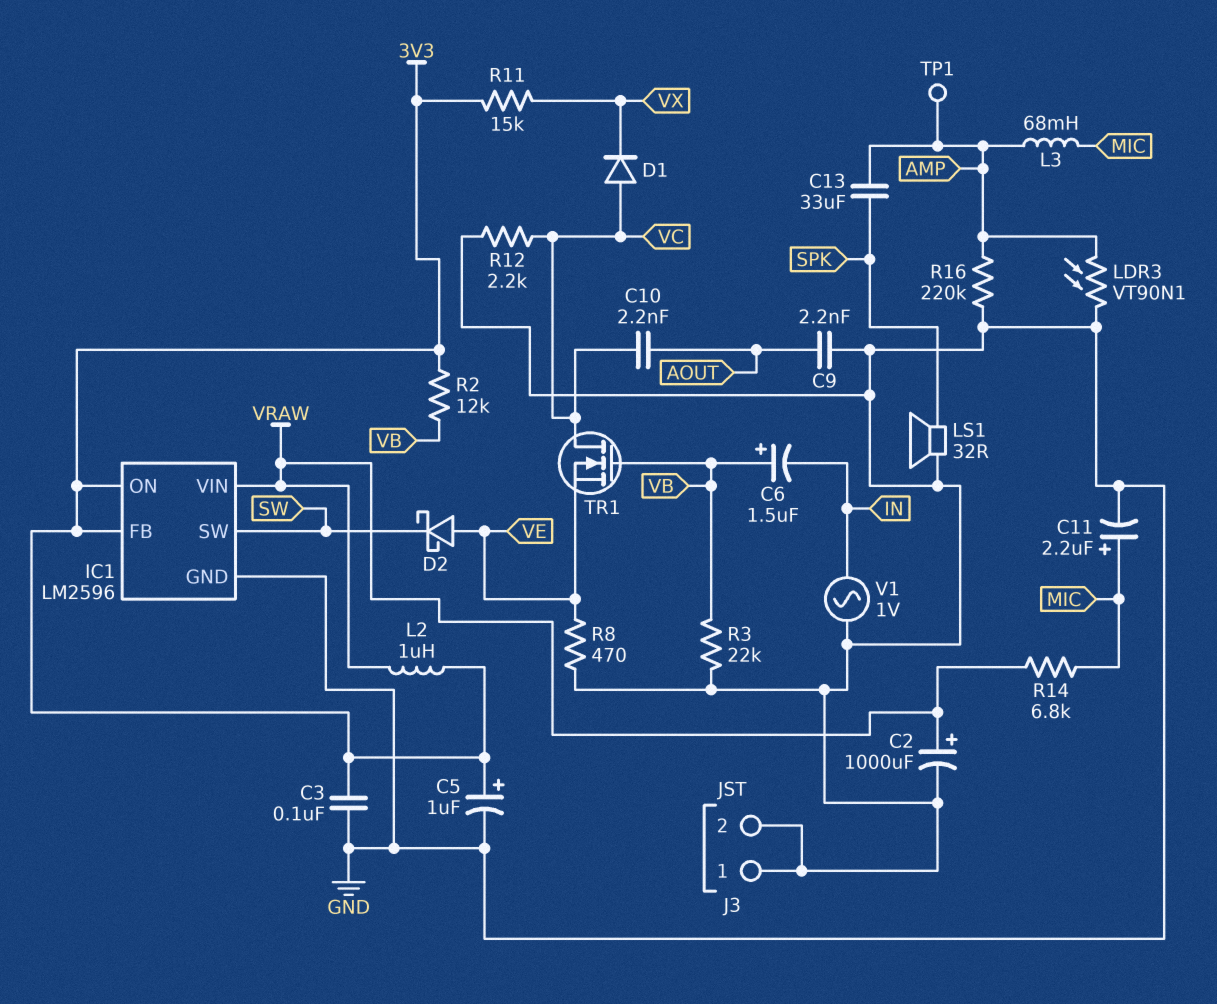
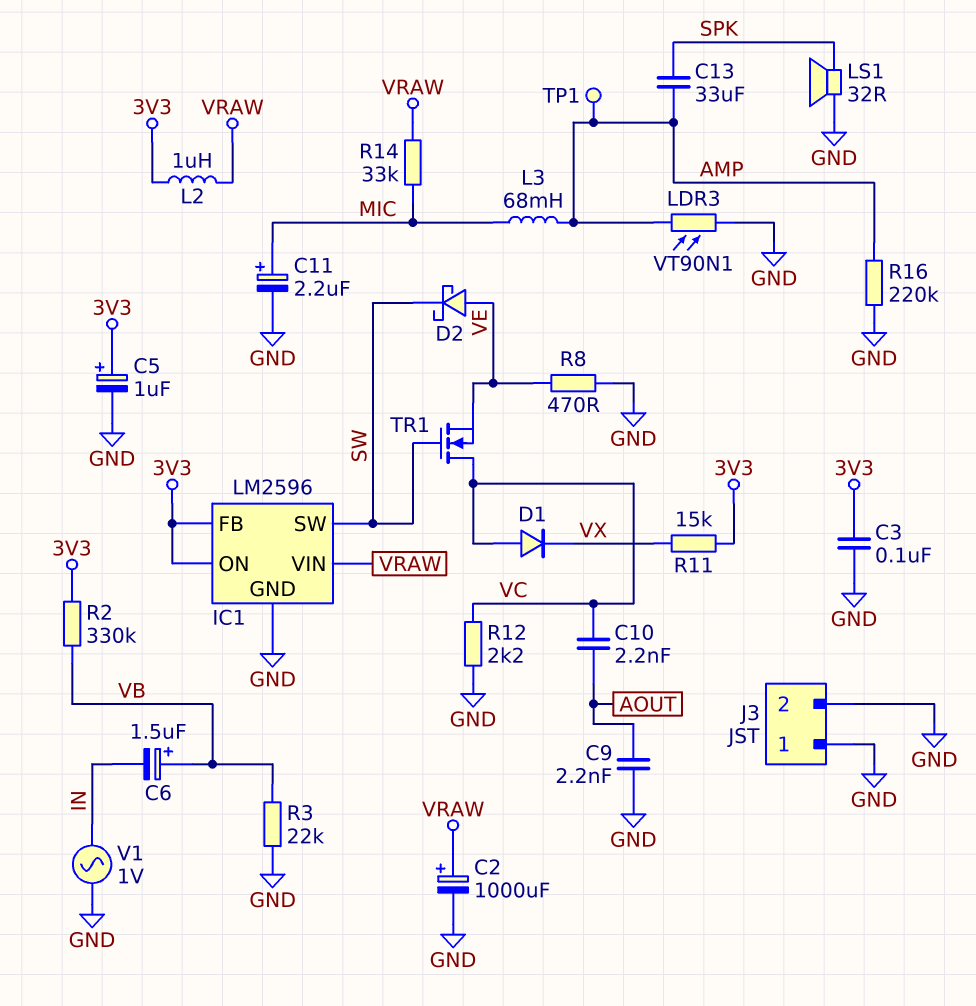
R2: 12k (3V3, VB) -> 330k (3V3, VB)
R14: 6.8k (MIC, VRAW) -> 33k (MIC, VRAW)
TR1: NMOS (G VB, D VC, S VE) -> NMOS (G SW, D VC, S VE)

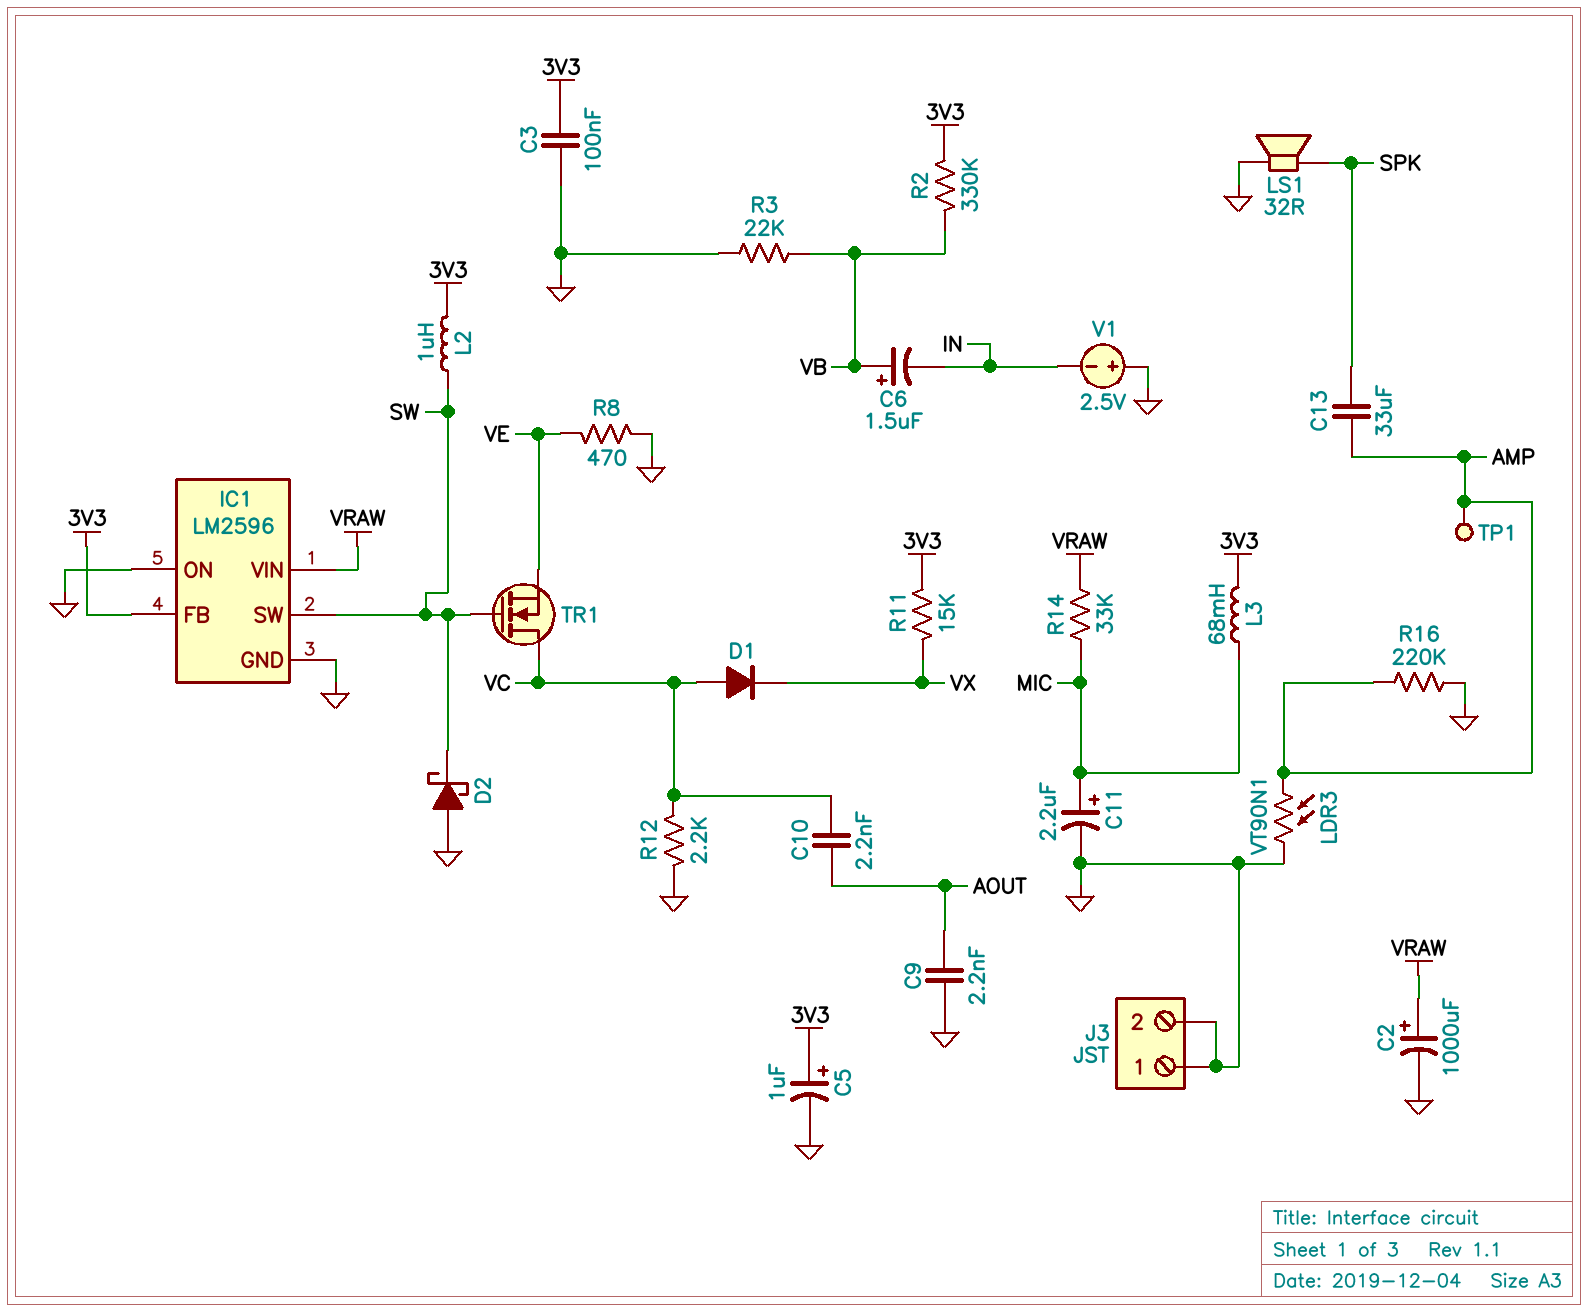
D2: schottky (A VE, K SW) -> schottky (A GND, K SW)
IC1 pin ON: 3V3 -> GND
L2: 1uH (3V3, VRAW) -> 1uH (3V3, SW)
L3: 68mH (AMP, MIC) -> 68mH (3V3, MIC)
V1: AC 1V (GND, IN) -> 2.5V (plus GND, minus IN)

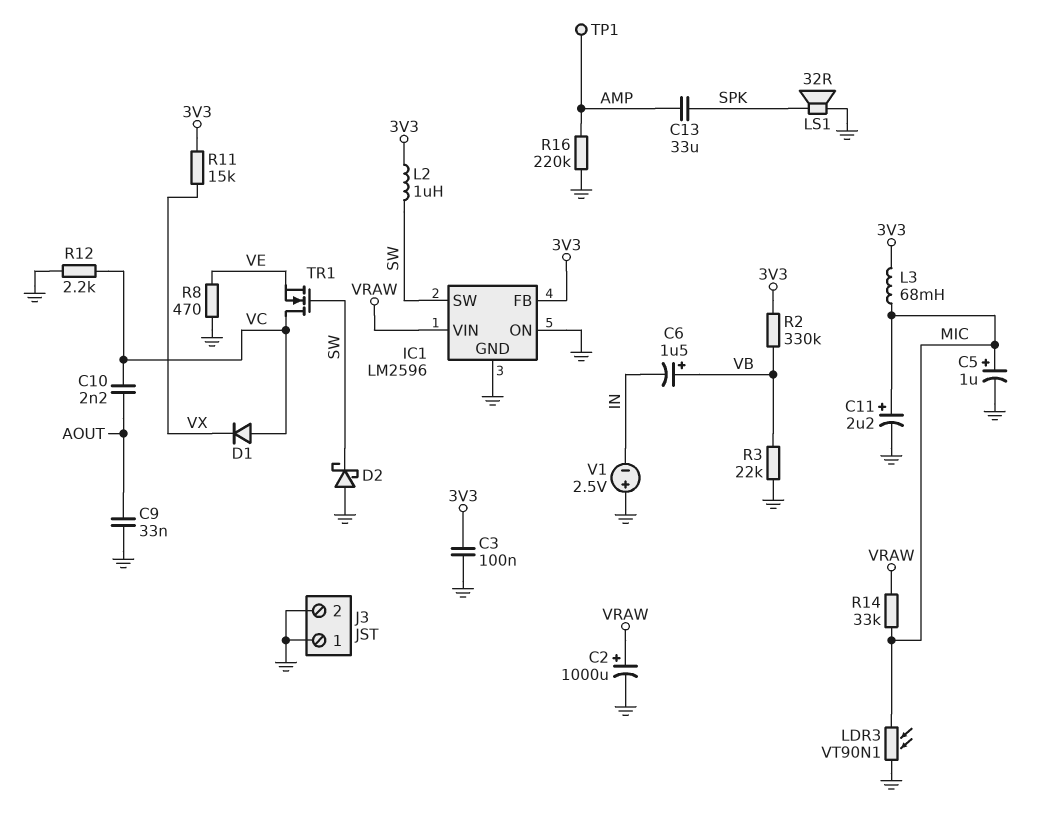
C5: 1uF (plus 3V3, minus GND) -> 1uF (plus MIC, minus GND)
C9: 2.2nF (AOUT, GND) -> 33nF (AOUT, GND)
LDR3: VT90N1 (AMP, GND) -> VT90N1 (GND, MIC)

